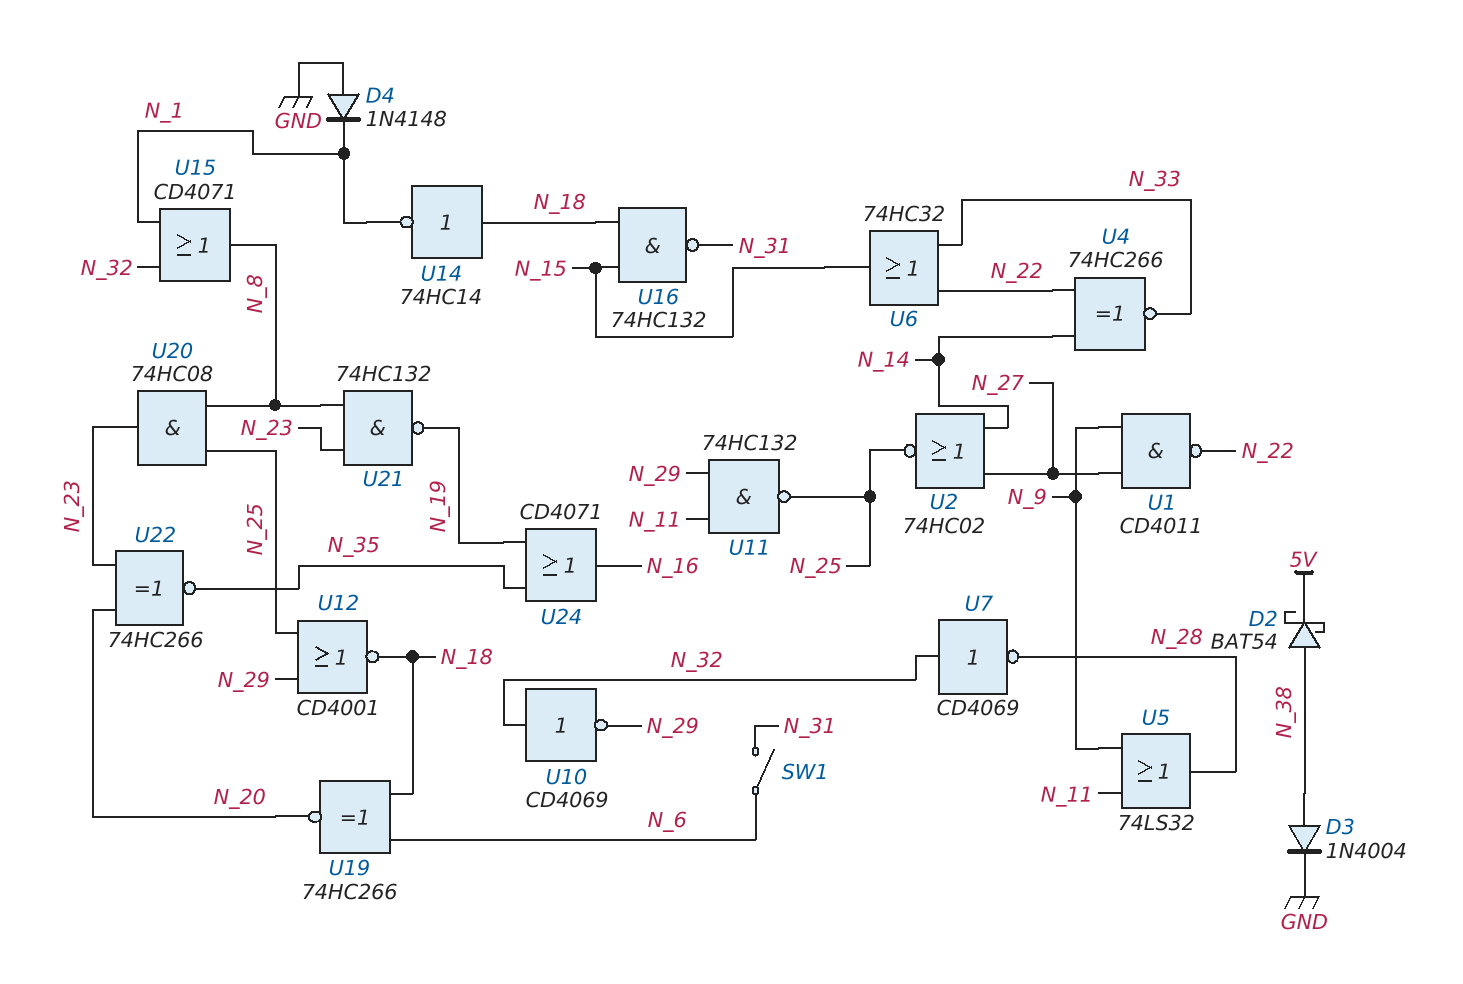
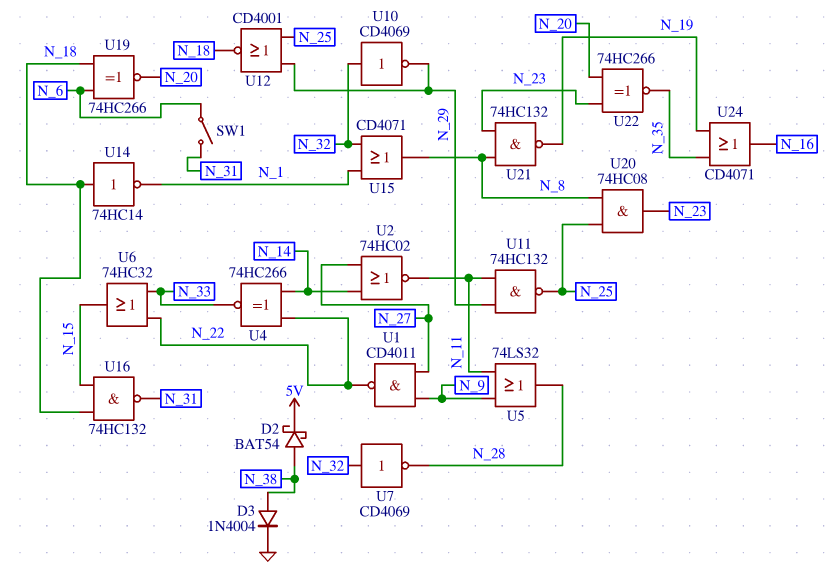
D4: diode 1N4148 (A GND, K N_1) -> none
U2: NOR 74HC02 (in N_14, in N_27, out N_25) -> NOR 74HC02 (in N_14, in N_27, out N_11)

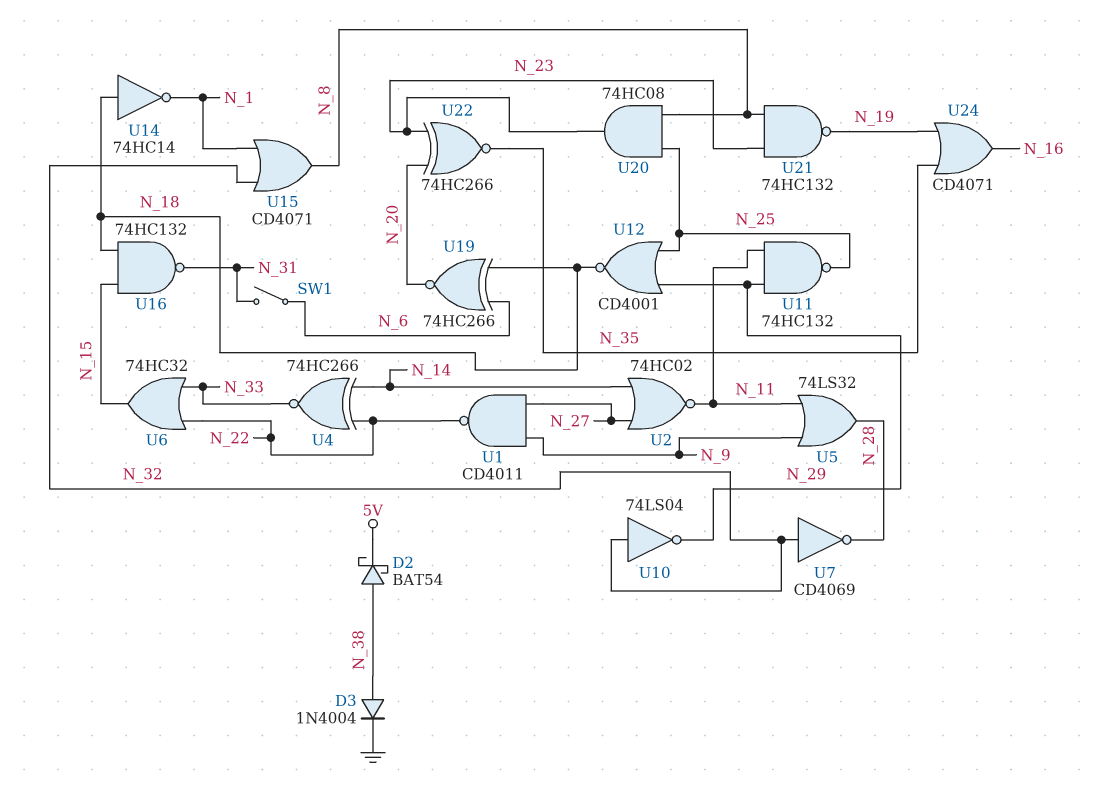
U10: NOT CD4069 (in N_32, out N_29) -> NOT 74LS04 (in N_32, out N_29)

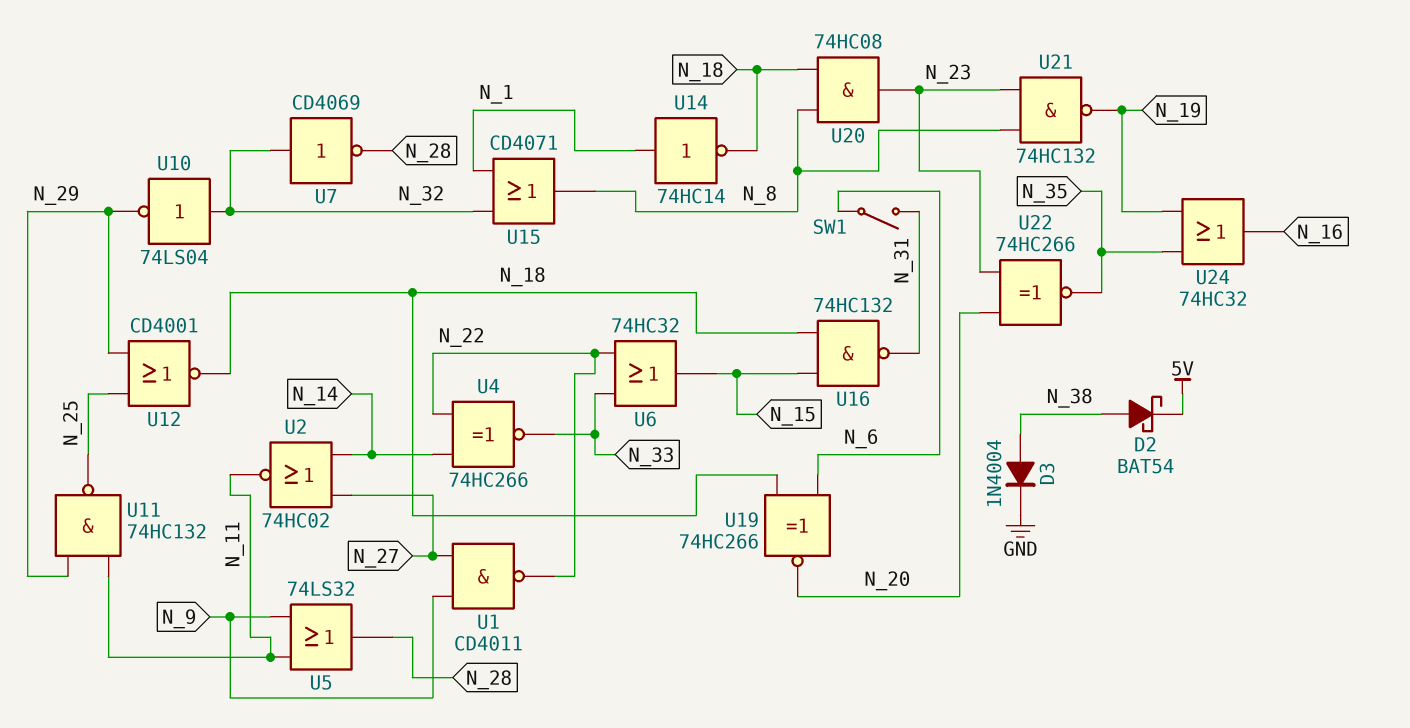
U14: NOT 74HC14 (in N_18, out N_1) -> NOT 74HC14 (in N_1, out N_18)
U20: AND 74HC08 (in N_8, in N_25, out N_23) -> AND 74HC08 (in N_8, in N_18, out N_23)
U24: OR CD4071 (in N_19, in N_35, out N_16) -> OR 74HC32 (in N_19, in N_35, out N_16)

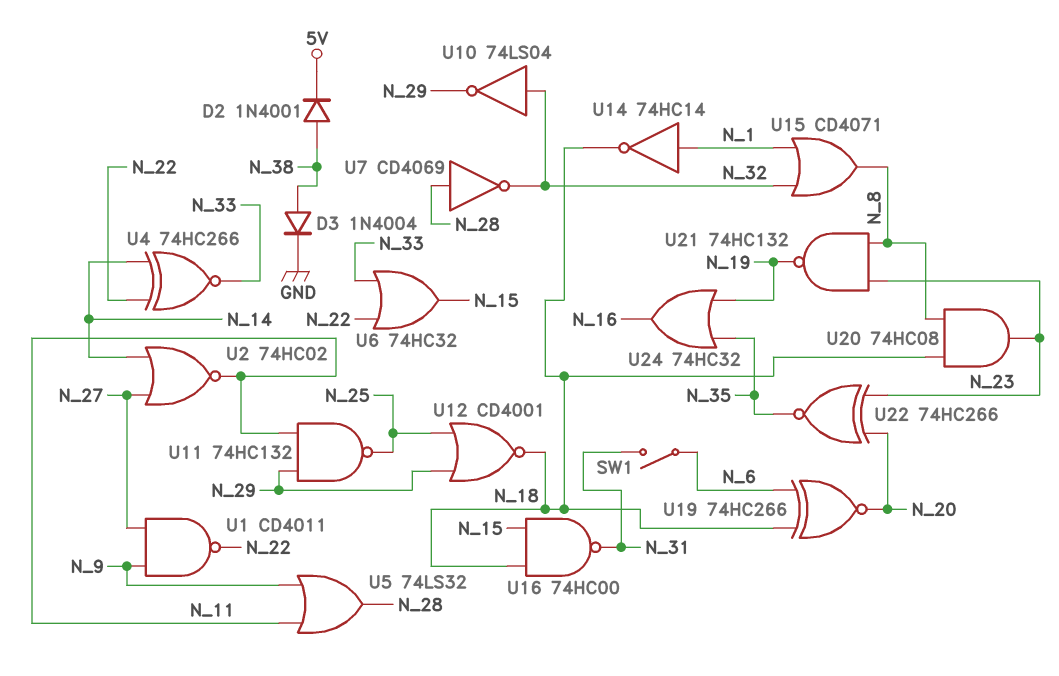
D2: schottky BAT54 (A N_38, K 5V) -> diode 1N4001 (A N_38, K 5V)
U7: NOT CD4069 (in N_32, out N_28) -> NOT CD4069 (in N_28, out N_32)
U16: NAND 74HC132 (in N_15, in N_18, out N_31) -> NAND 74HC00 (in N_15, in N_18, out N_31)

